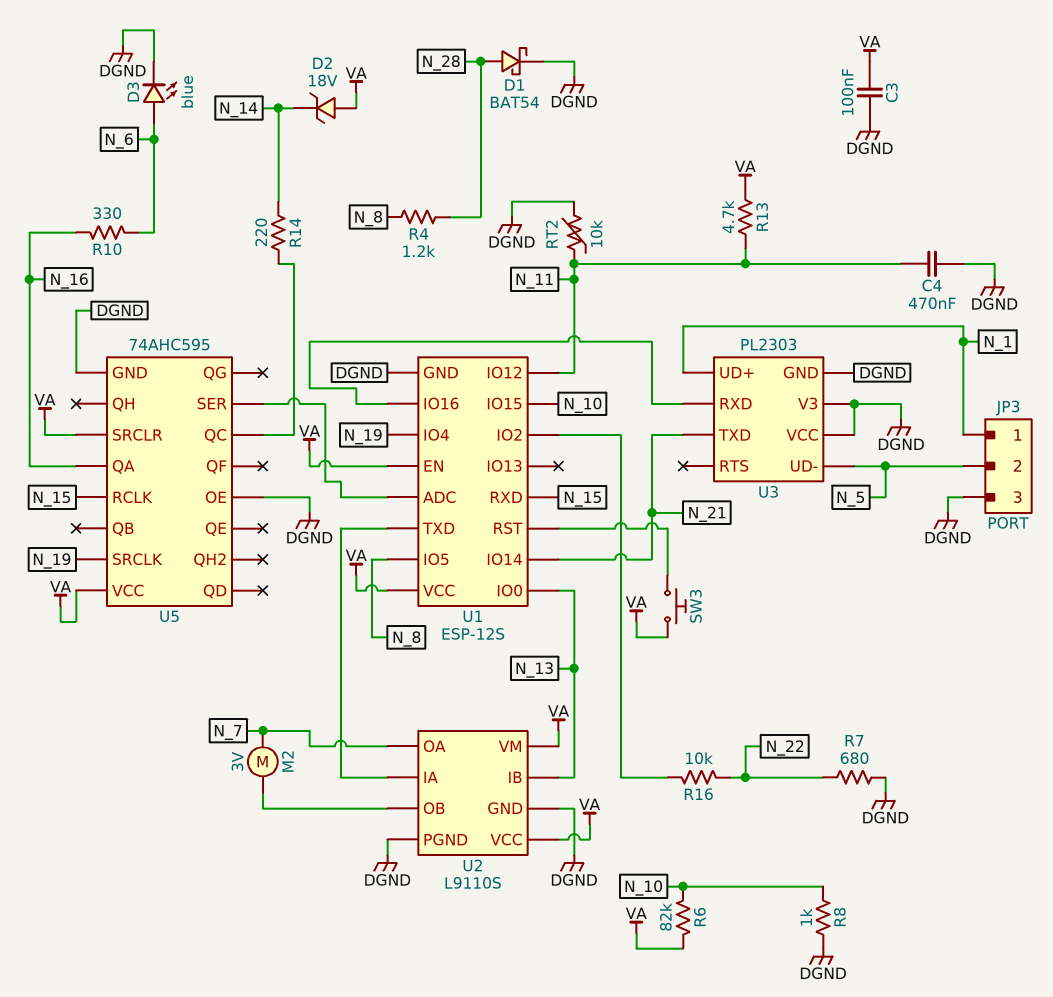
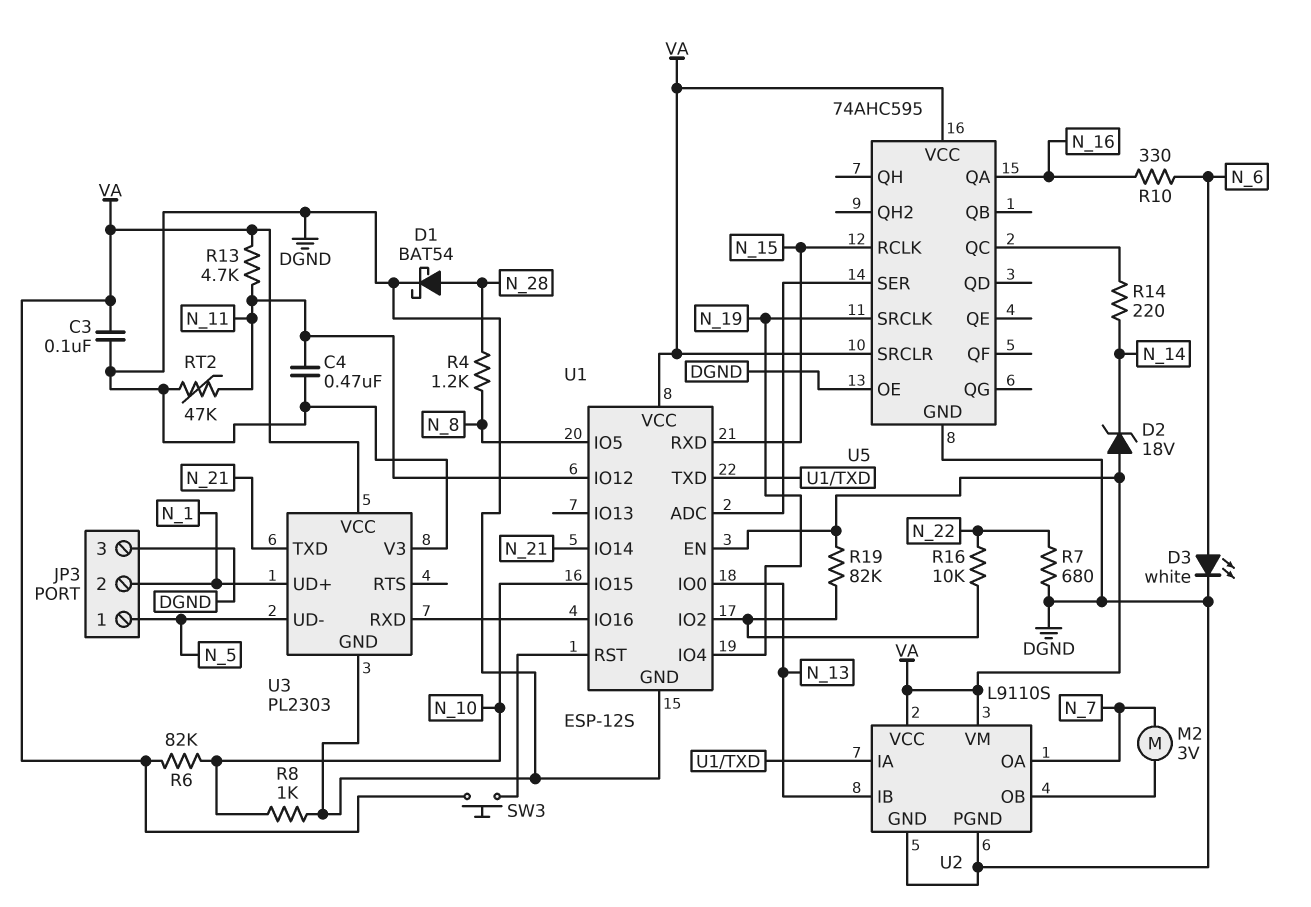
D3: LED blue (A N_6, K DGND) -> LED white (A N_6, K DGND)
JP3 pin 1: N_1 -> N_5
JP3 pin 2: N_5 -> N_1
R19: none -> 82k (U1/IO2, VA)
RT2: 10k (DGND, N_11) -> 47k (DGND, N_11)
U3 pin VCC: DGND -> VA

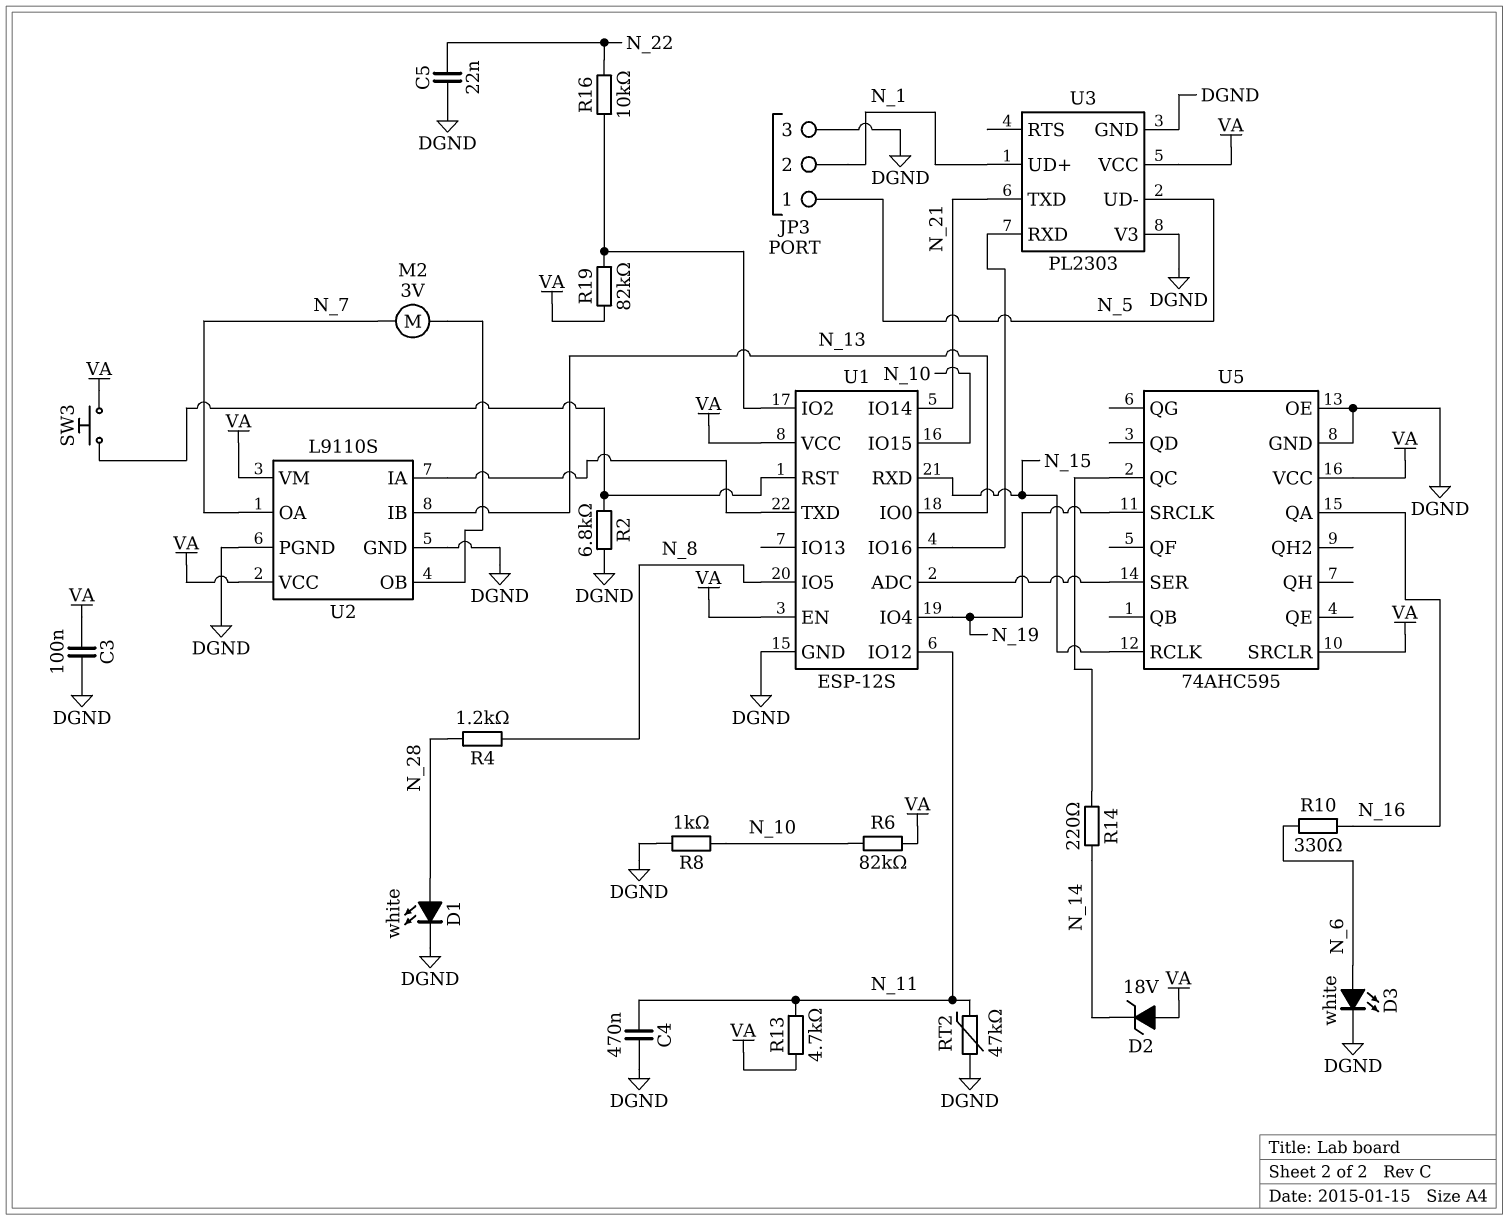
C5: none -> 22nF (DGND, N_22)
D1: schottky BAT54 (A N_28, K DGND) -> LED white (A N_28, K DGND)
R2: none -> 6.8k (DGND, U1/RST)
R7: 680 (DGND, N_22) -> none

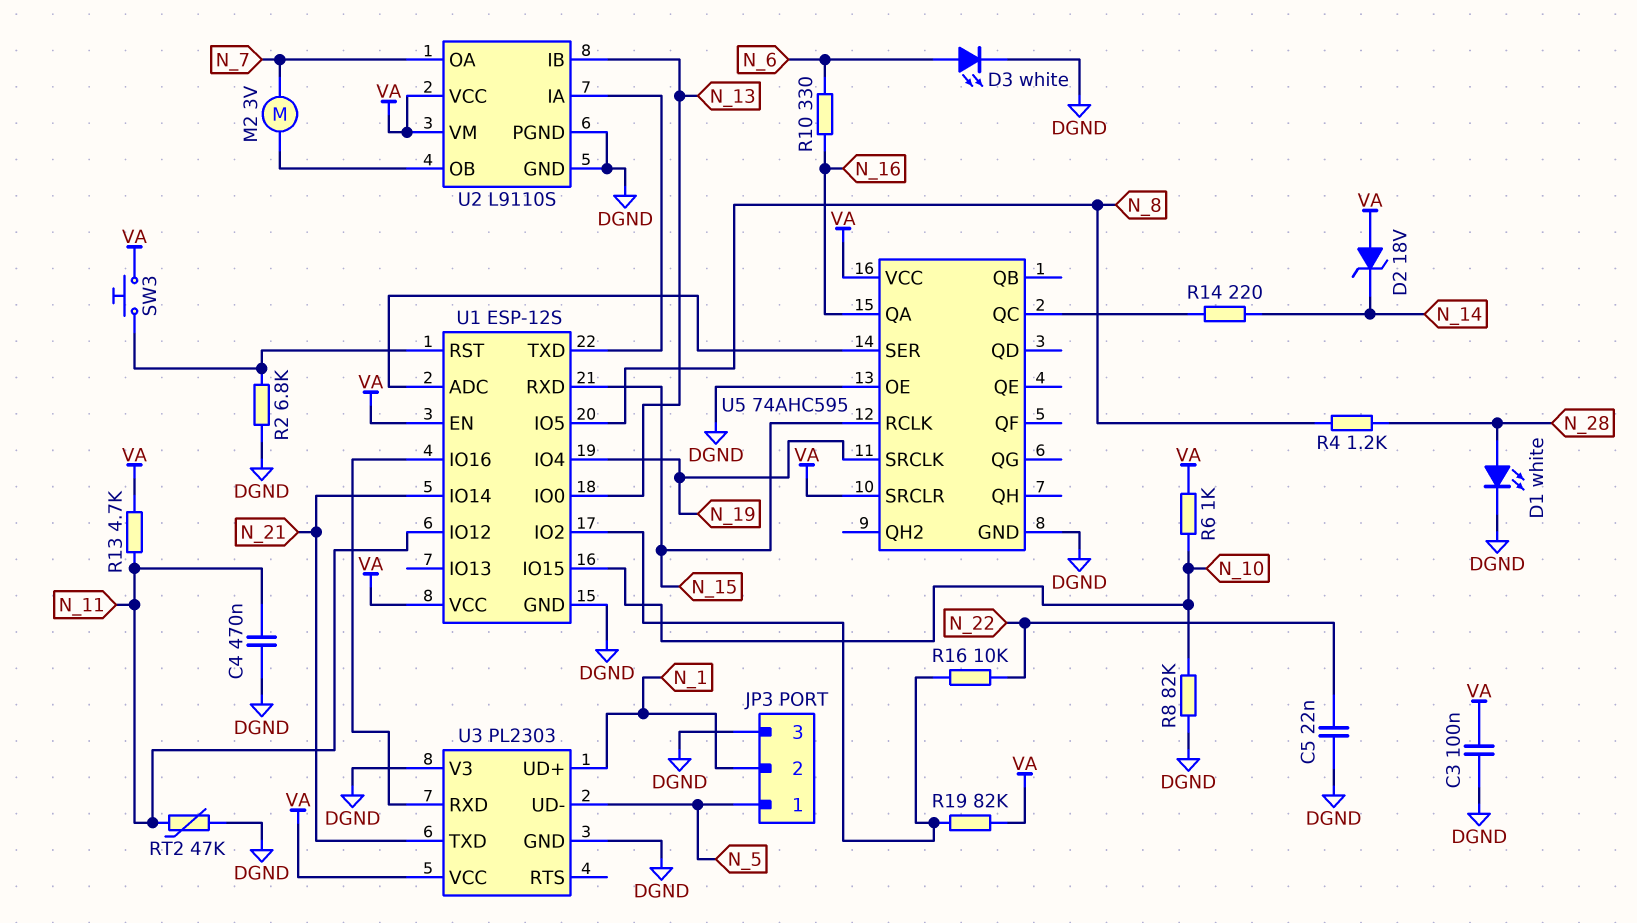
R6: 82k (N_10, VA) -> 1k (N_10, VA)
R8: 1k (DGND, N_10) -> 82k (DGND, N_10)

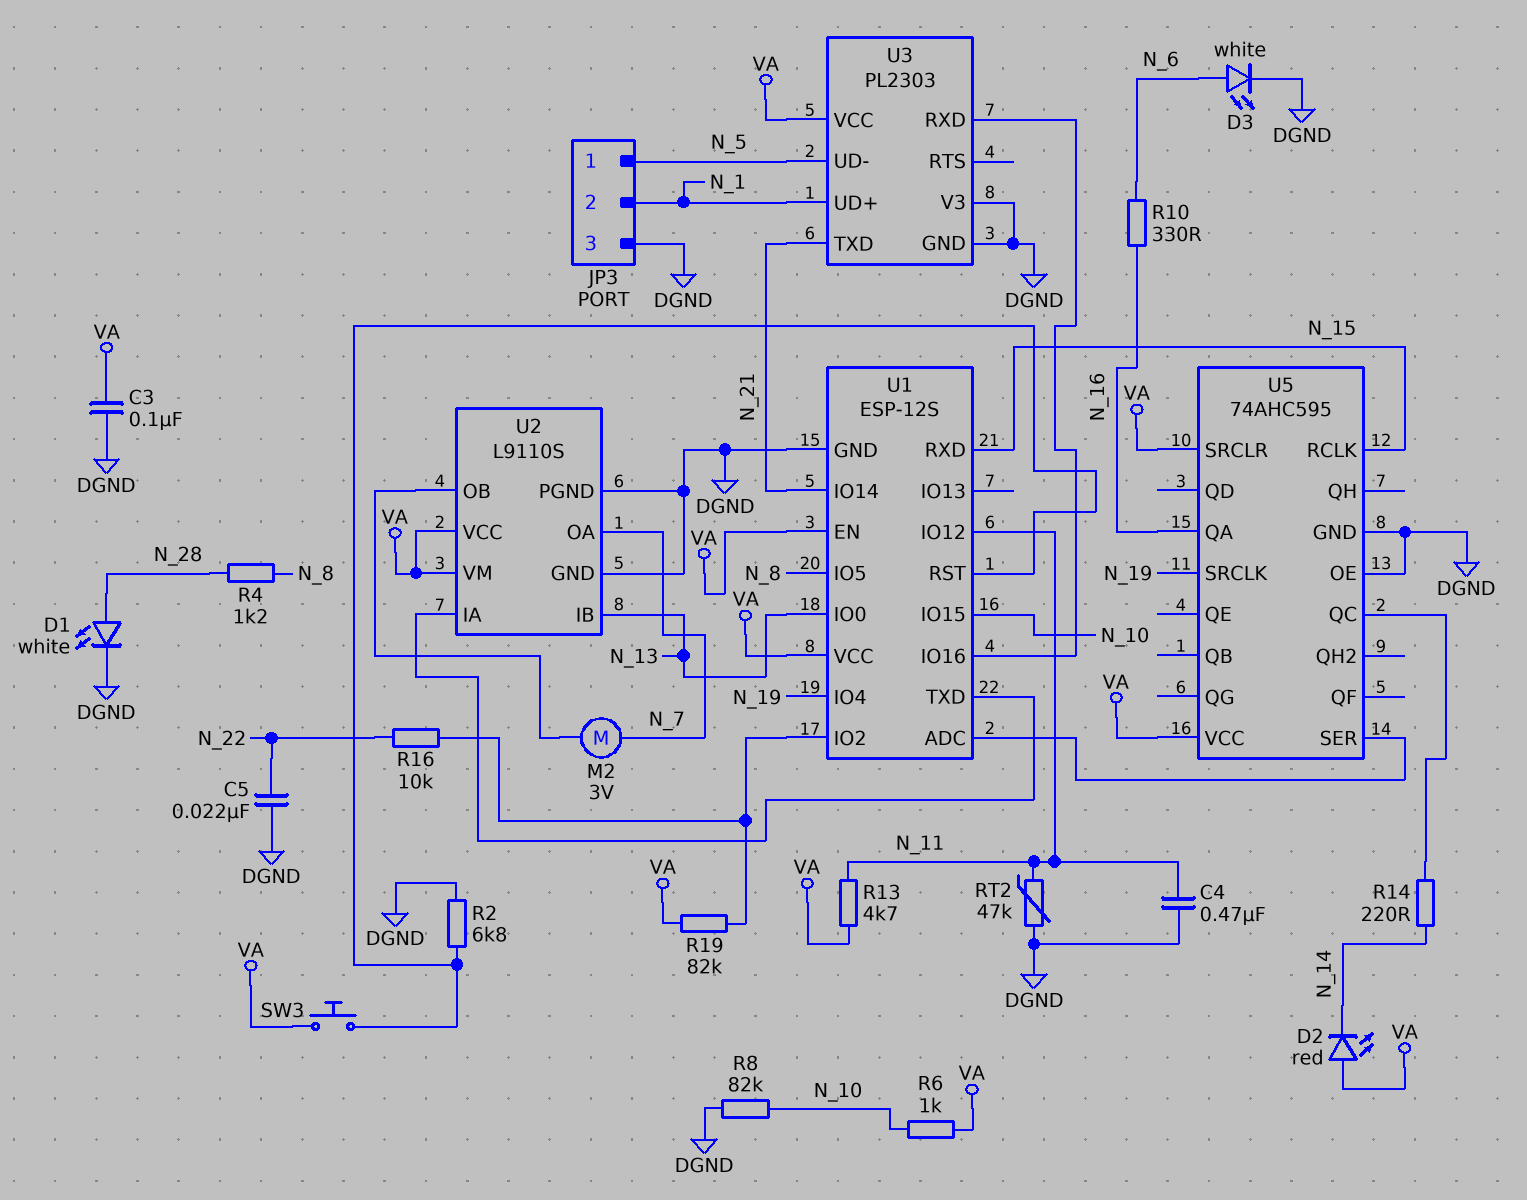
D2: zener 18V (A VA, K N_14) -> LED red (A VA, K N_14)

